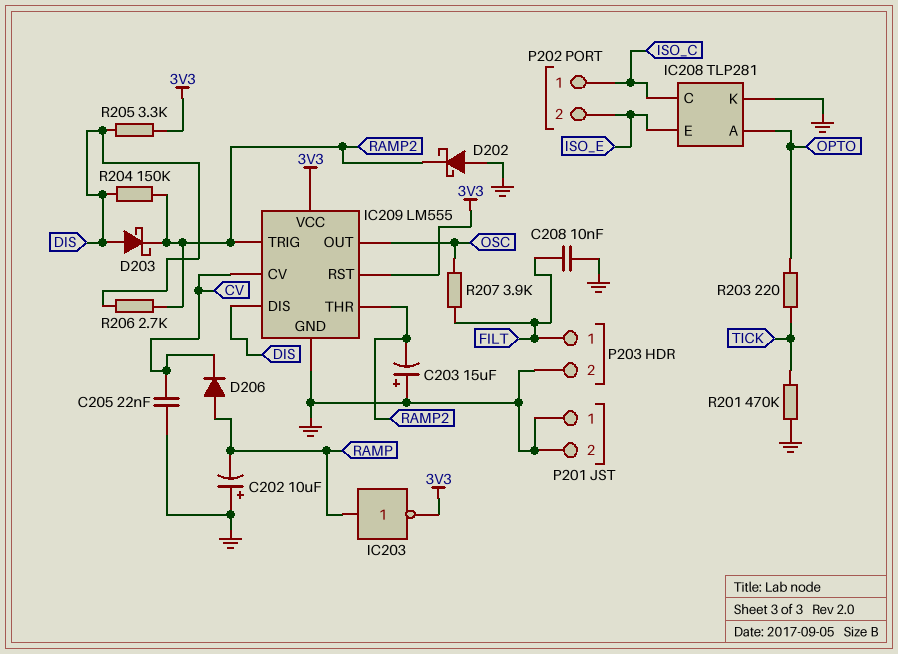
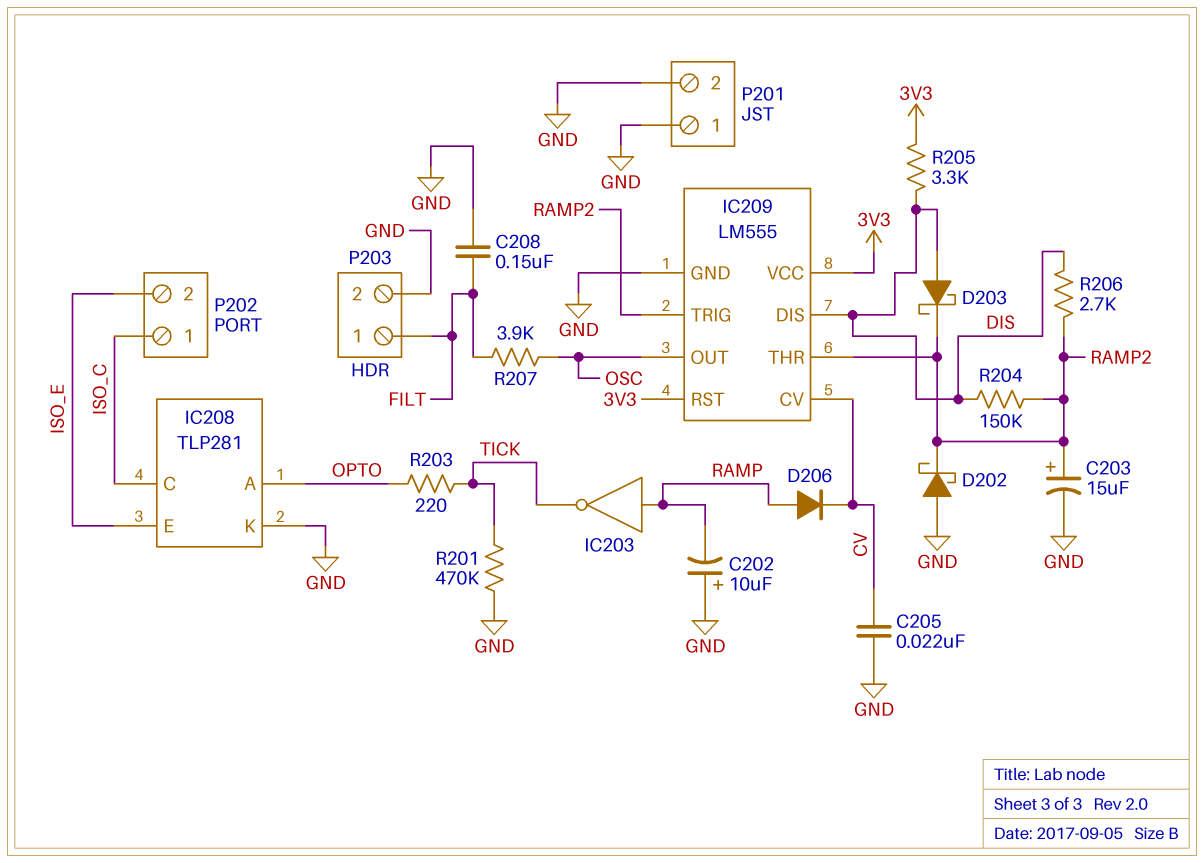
C203: 15uF (plus GND, minus RAMP2) -> 15uF (plus RAMP2, minus GND)
C208: 10nF (FILT, GND) -> 150nF (FILT, GND)
IC203: NOT (in RAMP, out 3V3) -> NOT (in RAMP, out TICK)

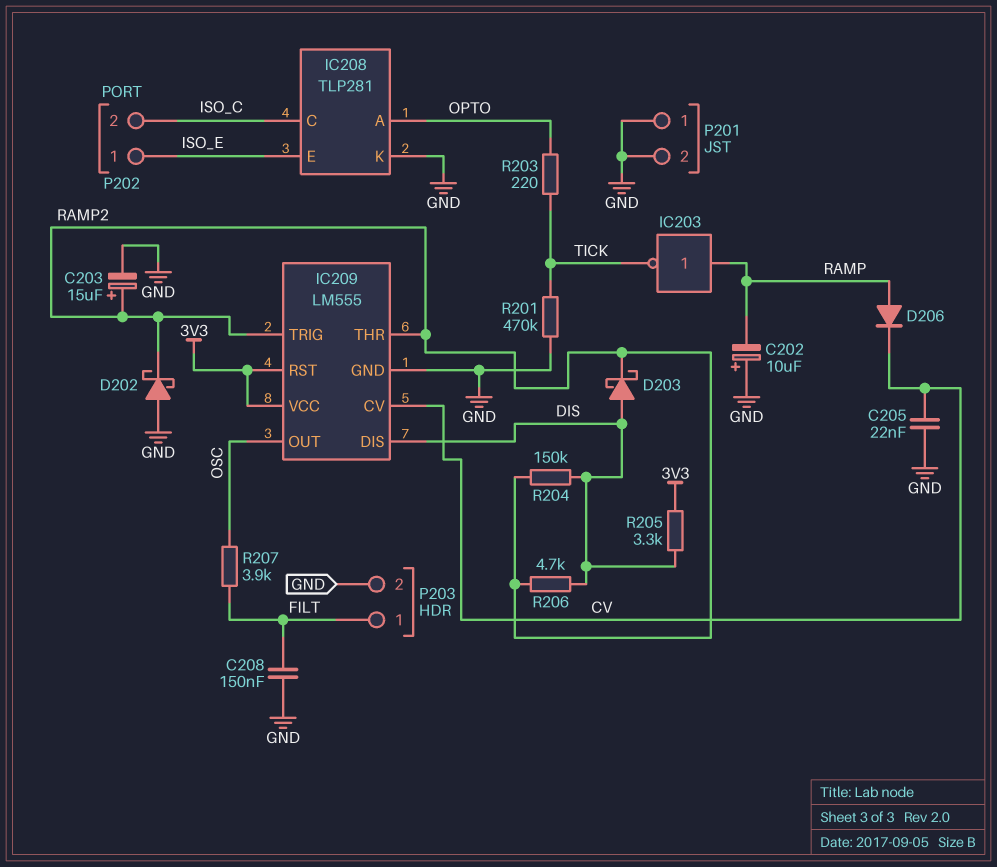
P202 pin 1: ISO_C -> ISO_E
P202 pin 2: ISO_E -> ISO_C
R206: 2.7k (DIS, RAMP2) -> 4.7k (DIS, RAMP2)

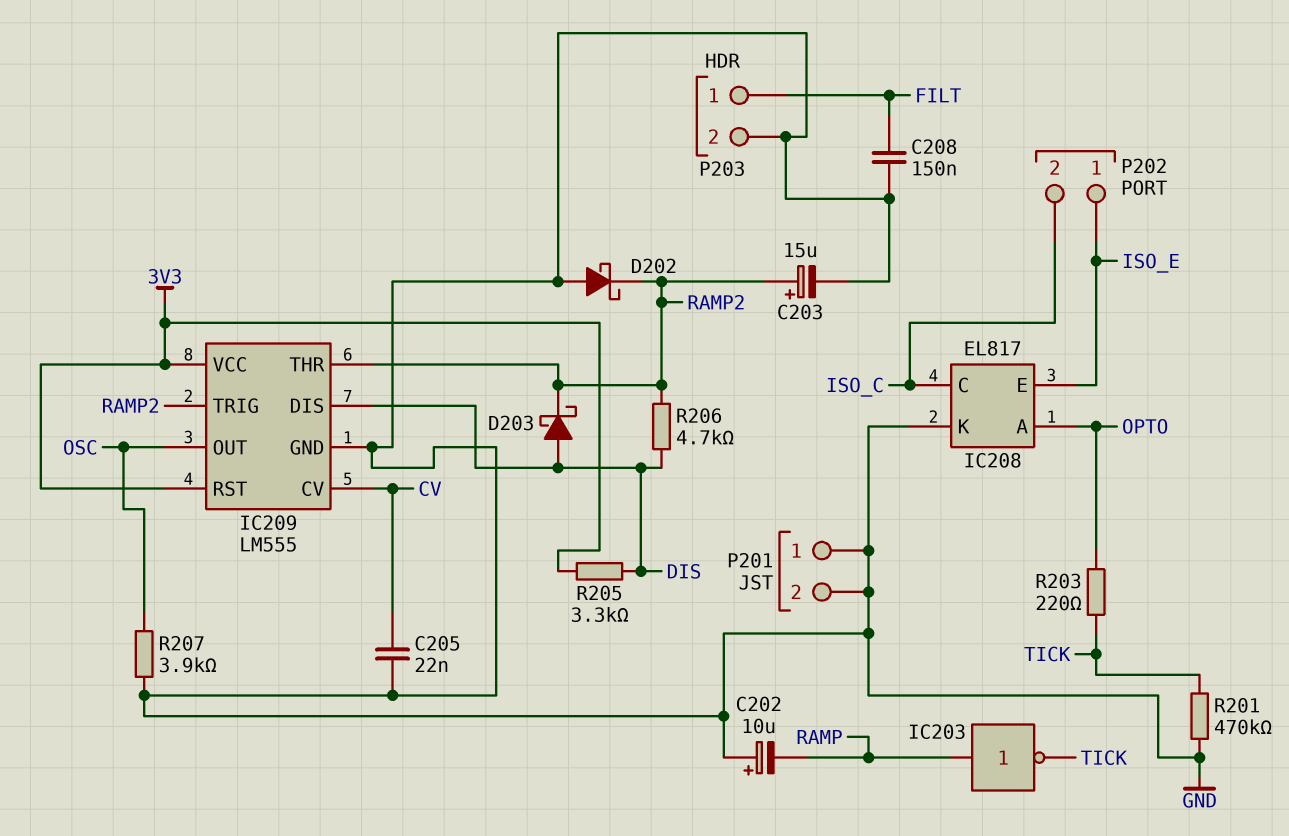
D206: diode (A RAMP, K CV) -> none
IC208: TLP281 -> EL817
R204: 150k (DIS, RAMP2) -> none
R207: 3.9k (FILT, OSC) -> 3.9k (GND, OSC)

